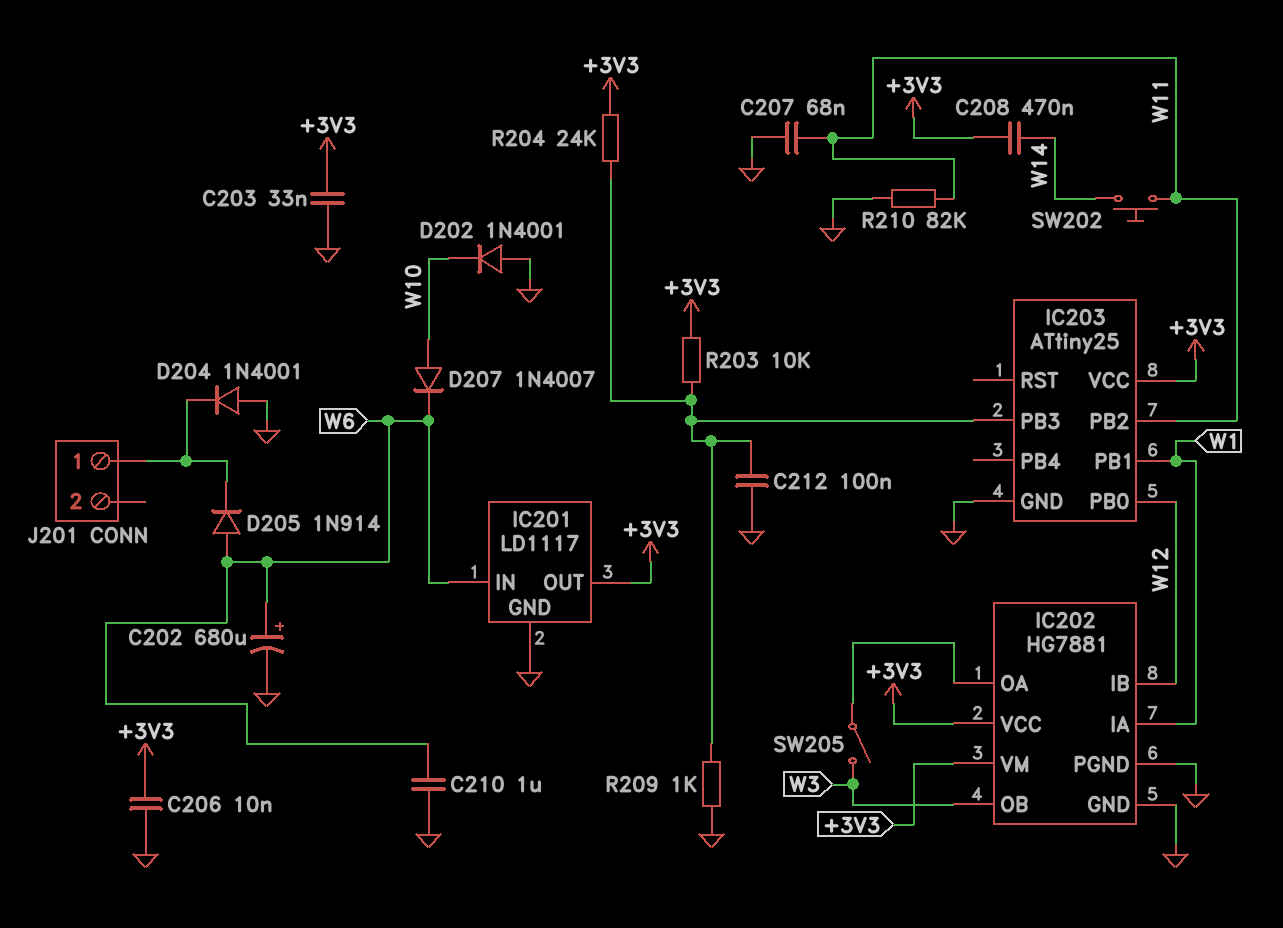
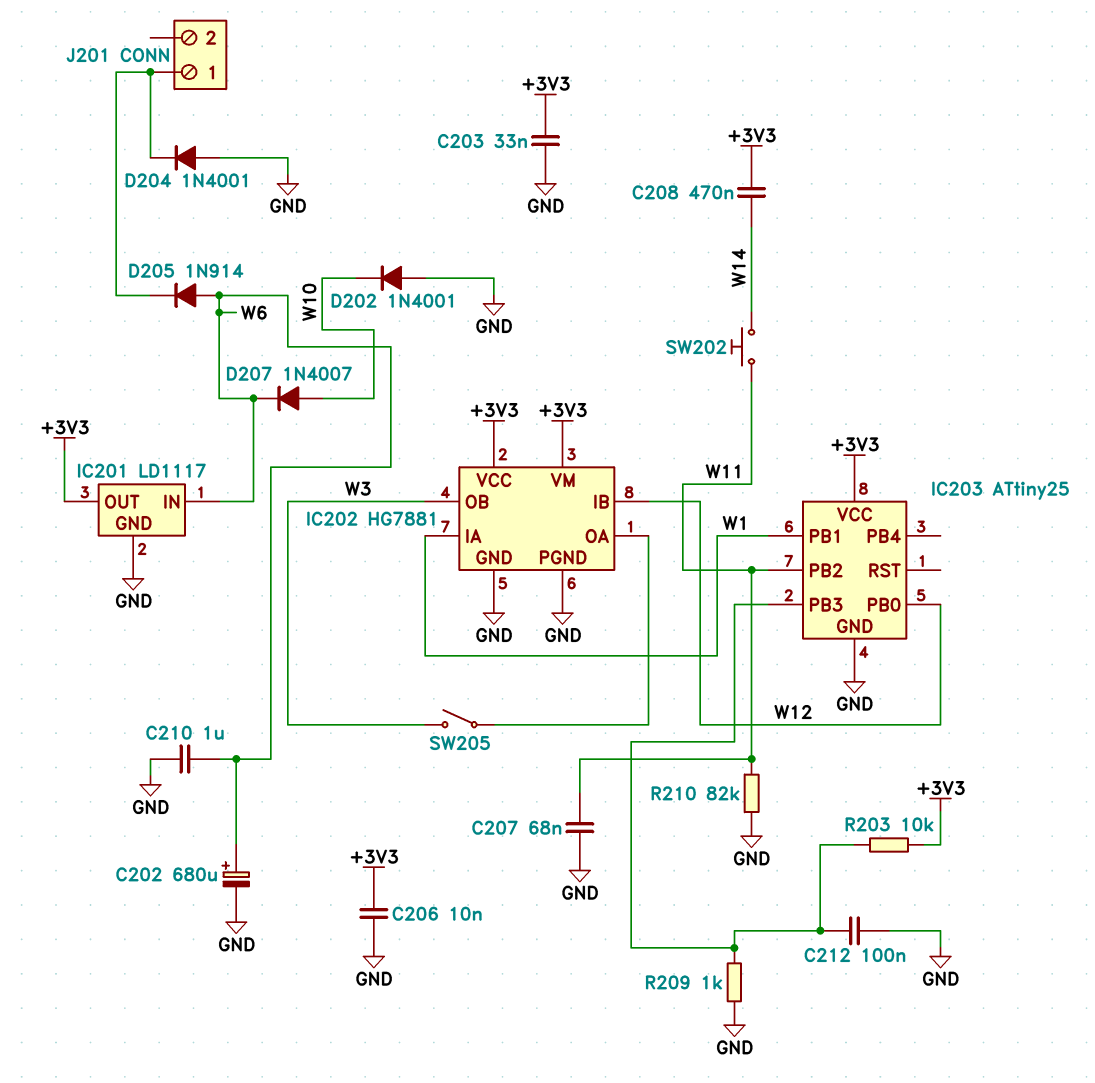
R204: 24k (+3V3, IC203/PB3) -> none

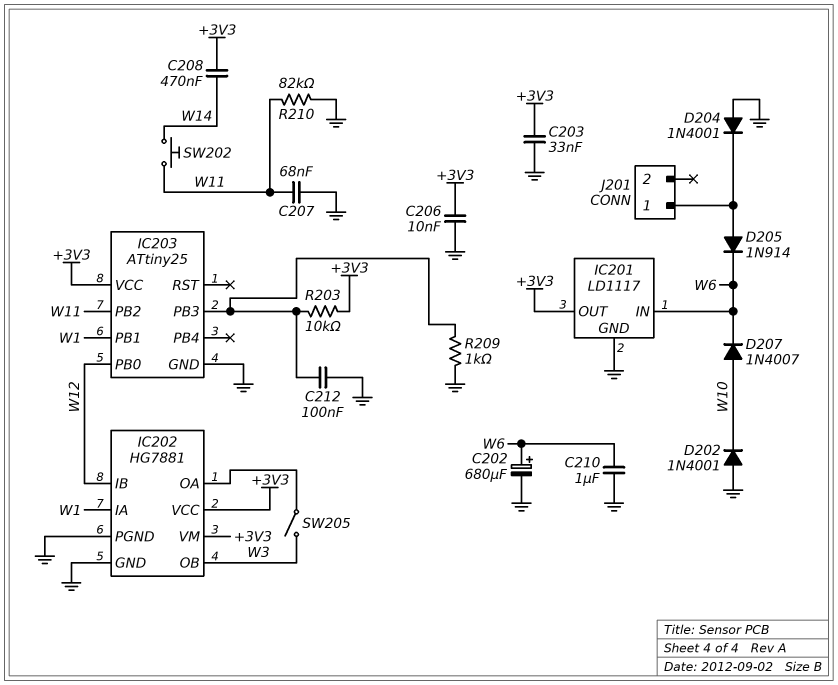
D205: diode 1N914 (A W6, K J201/1) -> diode 1N914 (A J201/1, K W6)

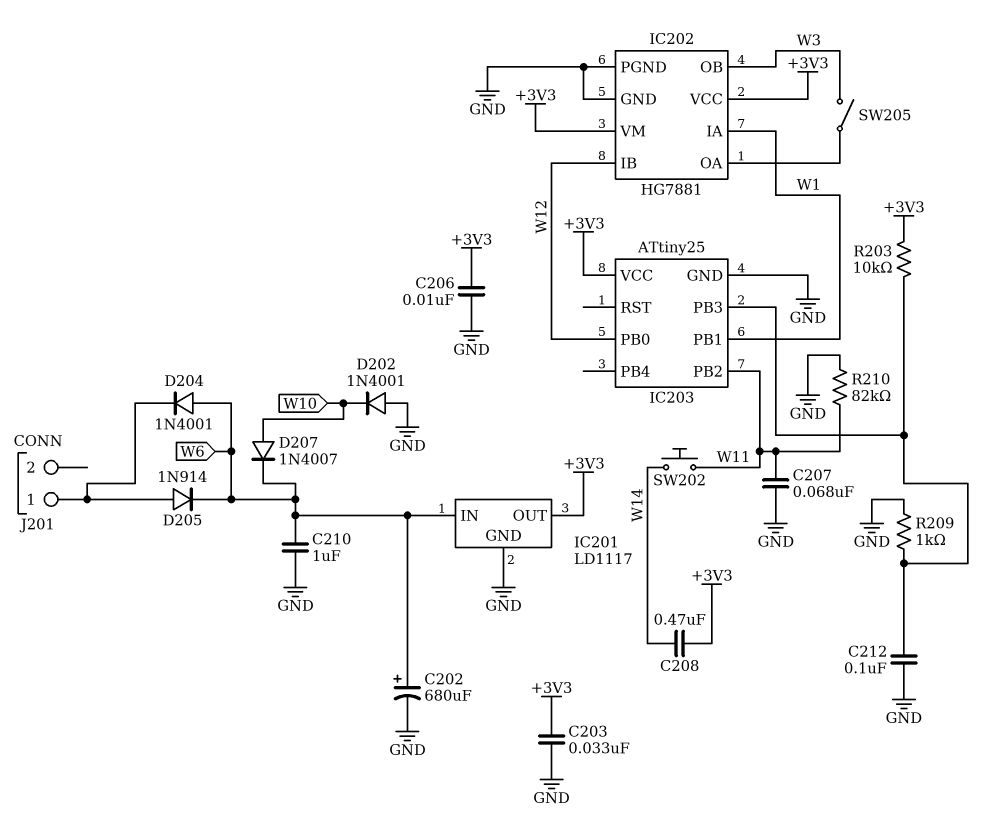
D204: diode 1N4001 (A GND, K J201/1) -> diode 1N4001 (A W6, K J201/1)

